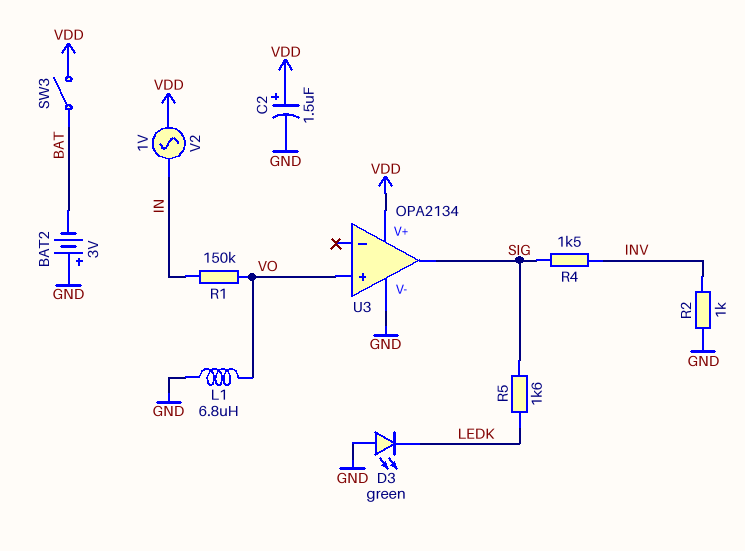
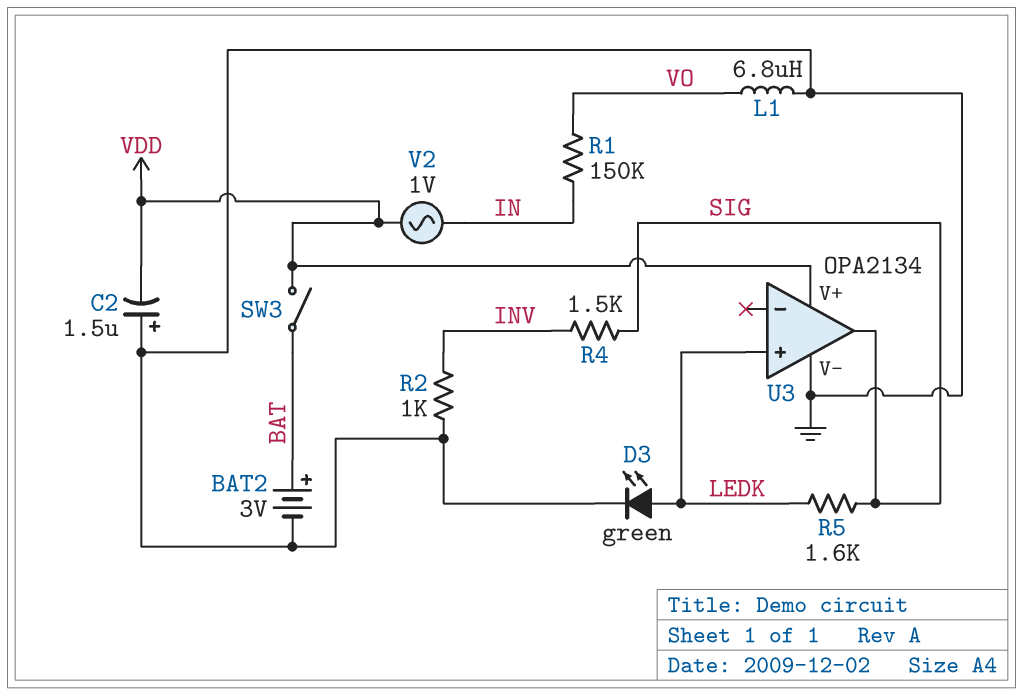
BAT2: 3V (plus GND, minus BAT) -> 3V (plus BAT, minus GND)
C2: 1.5uF (plus VDD, minus GND) -> 1.5uF (plus GND, minus VDD)
D3: LED green (A GND, K LEDK) -> LED green (A LEDK, K GND)
U3 pin in+: VO -> LEDK

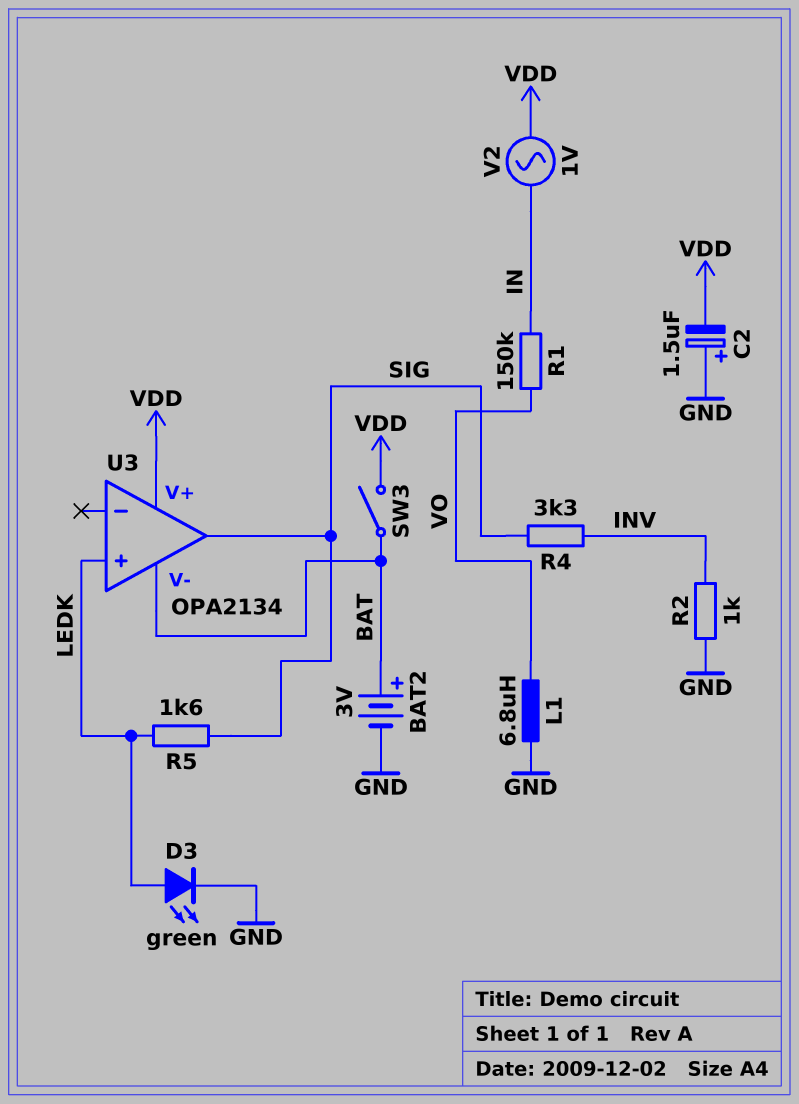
R4: 1.5k (INV, SIG) -> 3.3k (INV, SIG)
U3 pin V-: GND -> BAT

